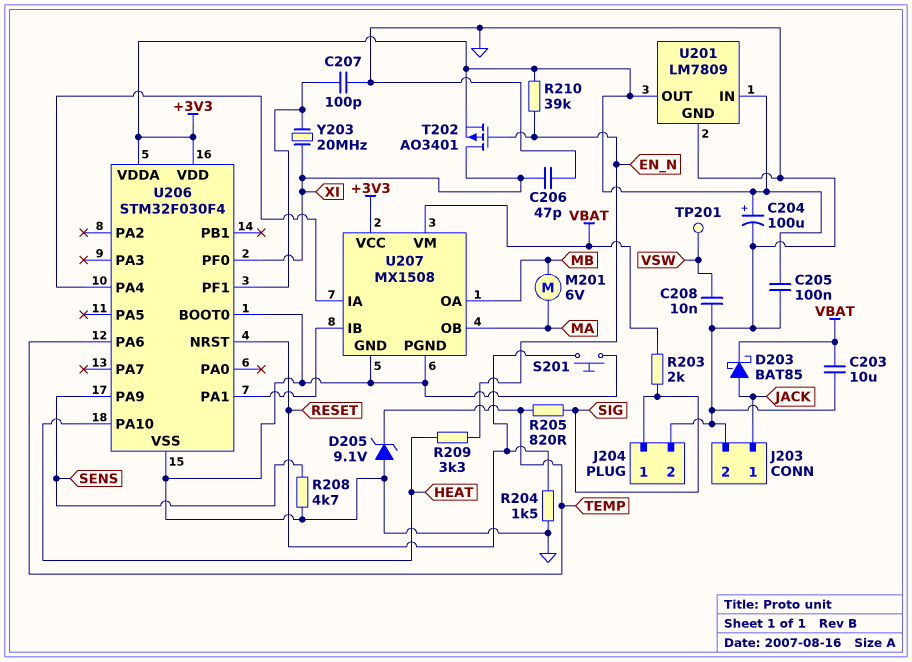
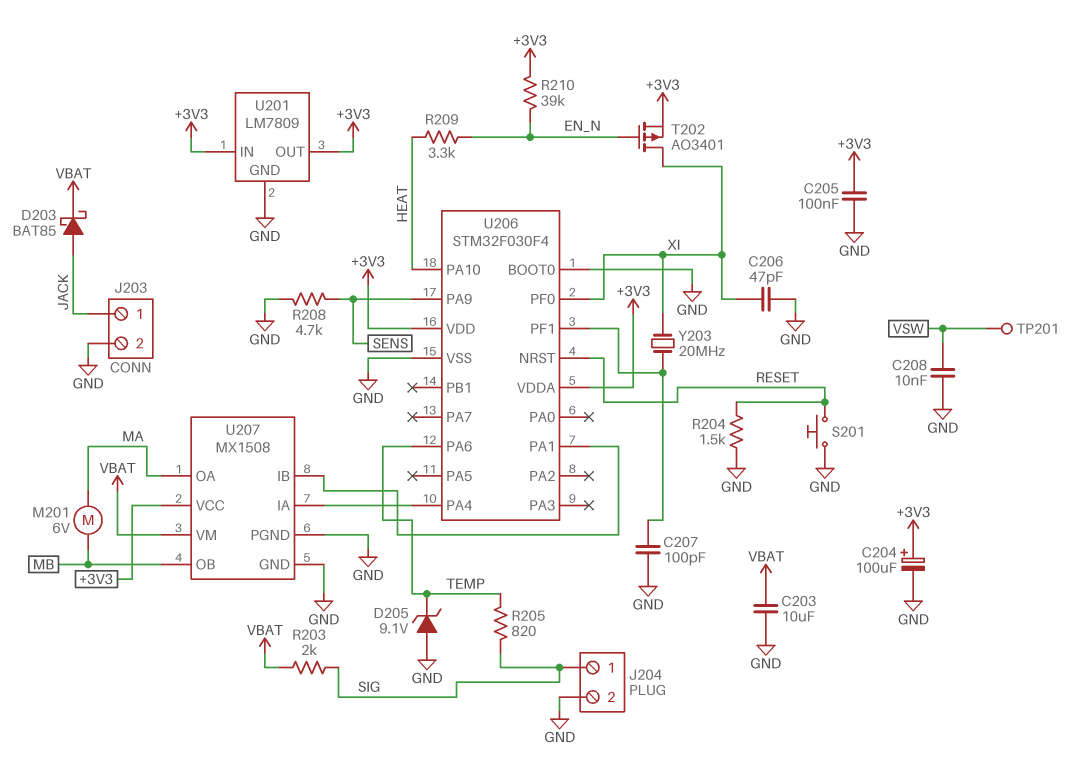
U207 pin OA: MB -> MA
U207 pin OB: MA -> MB

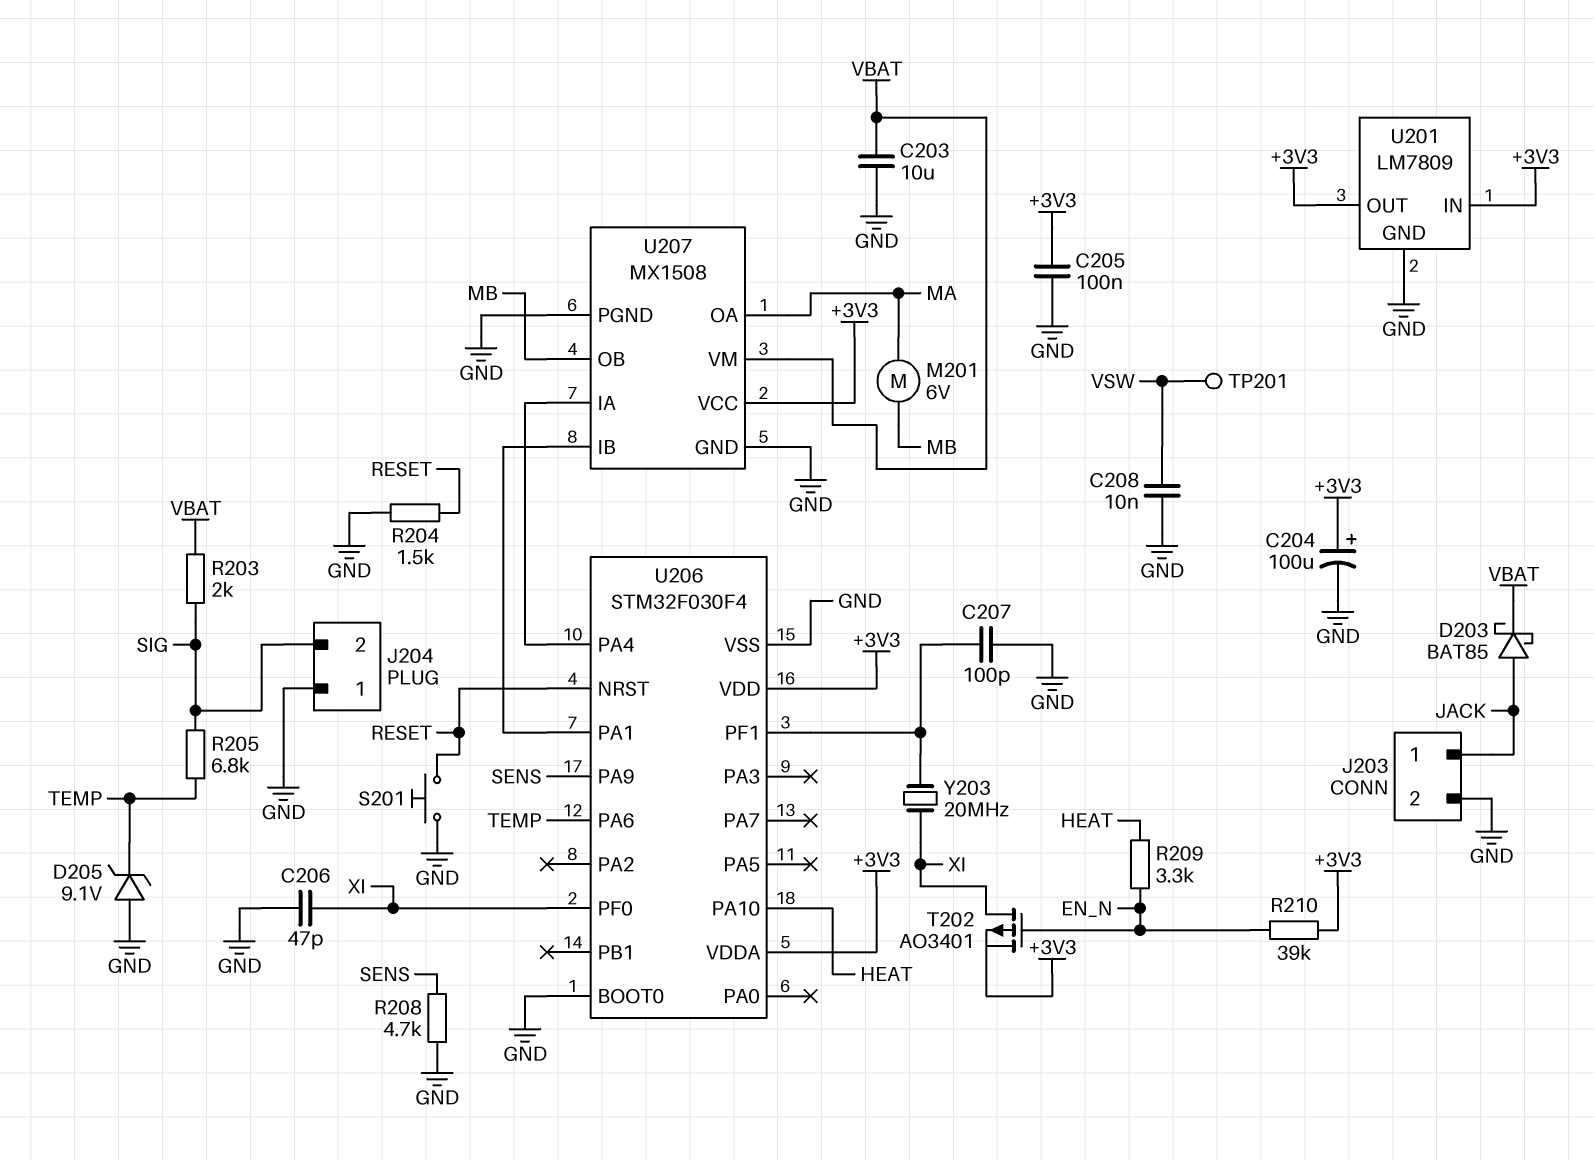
J204 pin 1: SIG -> GND
J204 pin 2: GND -> SIG
R205: 820 (SIG, TEMP) -> 6.8k (SIG, TEMP)

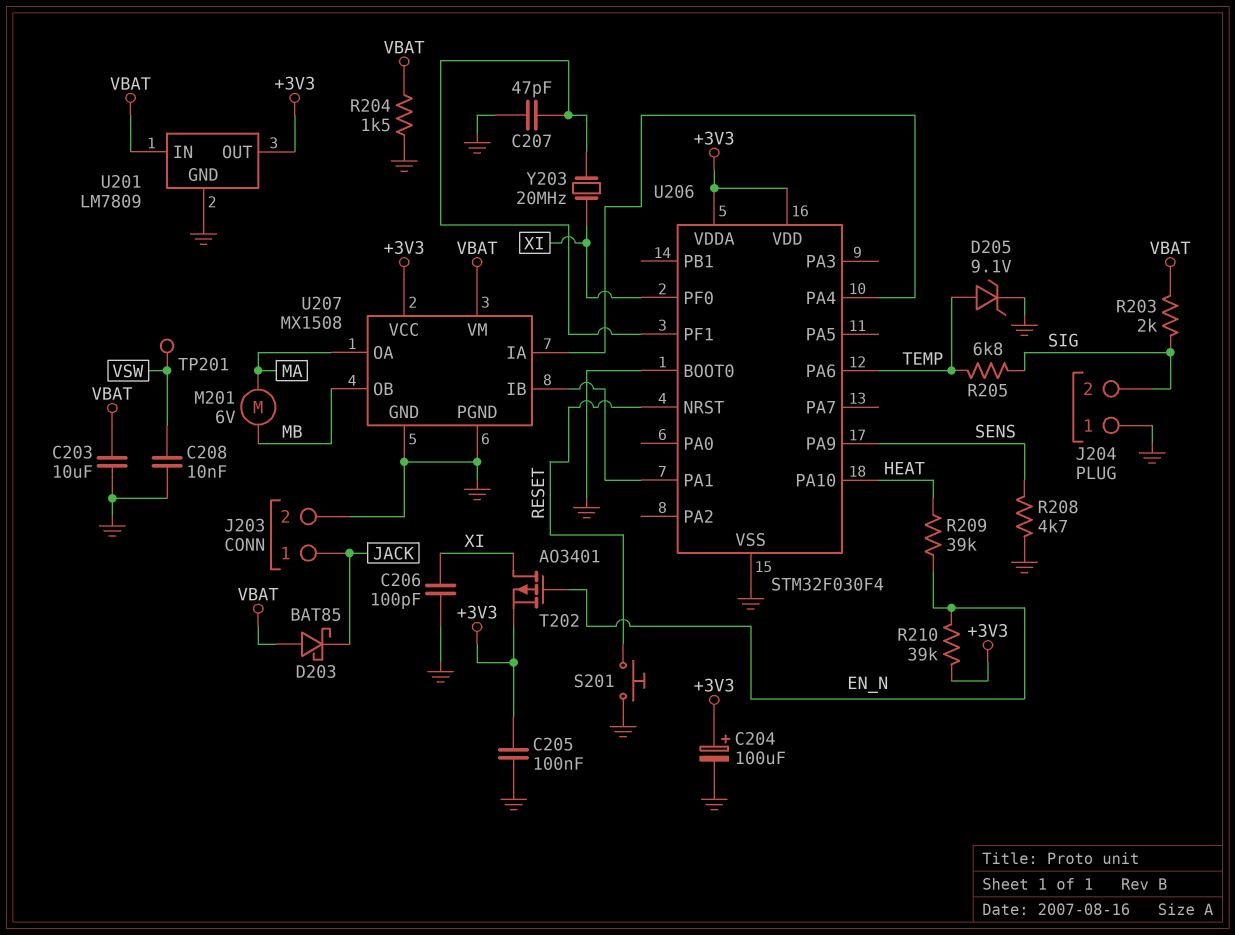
C206: 47pF (GND, XI) -> 100pF (GND, XI)
C207: 100pF (GND, U206/PF1) -> 47pF (GND, U206/PF1)
D203: schottky BAT85 (A JACK, K VBAT) -> schottky BAT85 (A VBAT, K JACK)
D205: zener 9.1V (A GND, K TEMP) -> zener 9.1V (A TEMP, K GND)
R204: 1.5k (GND, RESET) -> 1.5k (GND, VBAT)
R209: 3.3k (EN_N, HEAT) -> 39k (EN_N, HEAT)
U201 pin IN: +3V3 -> VBAT

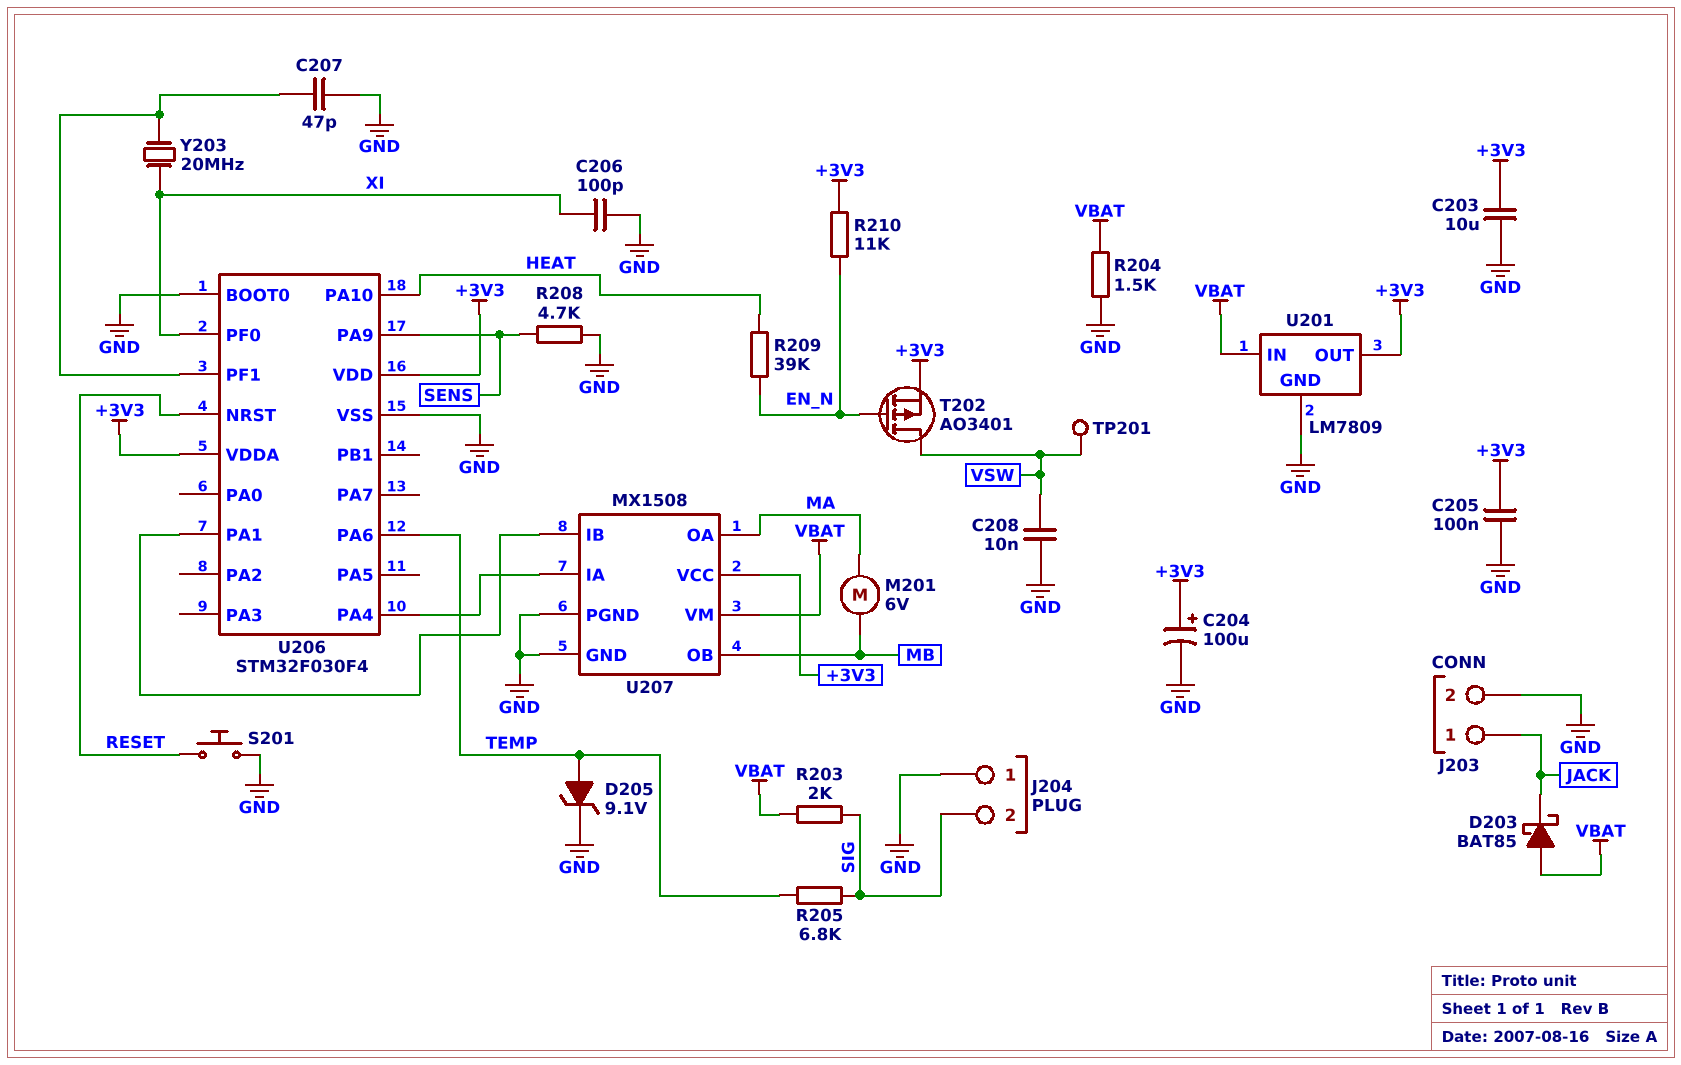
C203: 10uF (GND, VBAT) -> 10uF (+3V3, GND)
R210: 39k (+3V3, EN_N) -> 11k (+3V3, EN_N)
T202: PMOS AO3401 (G EN_N, D XI, S +3V3) -> PMOS AO3401 (G EN_N, D VSW, S +3V3)

